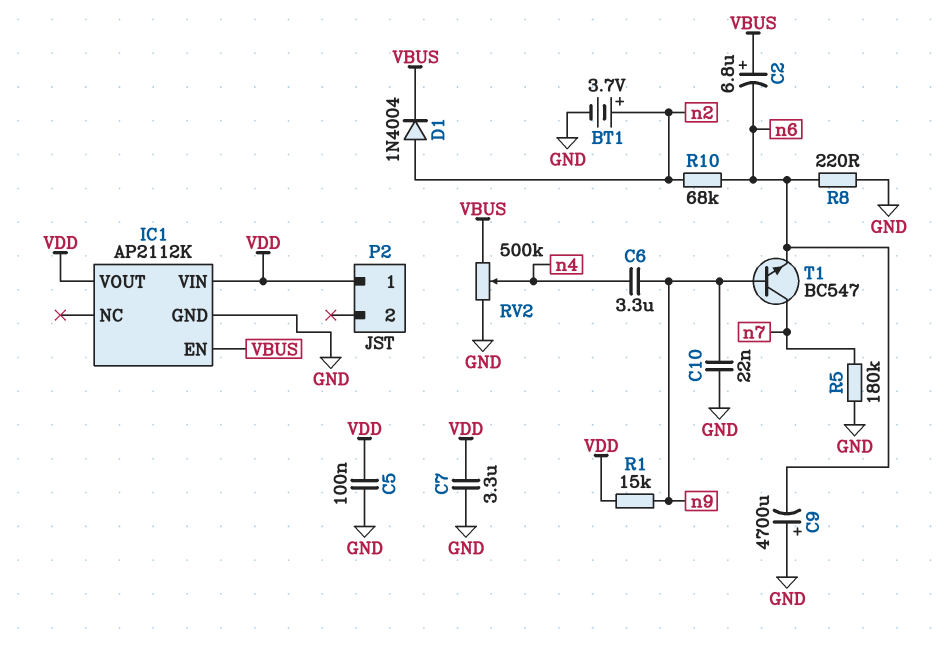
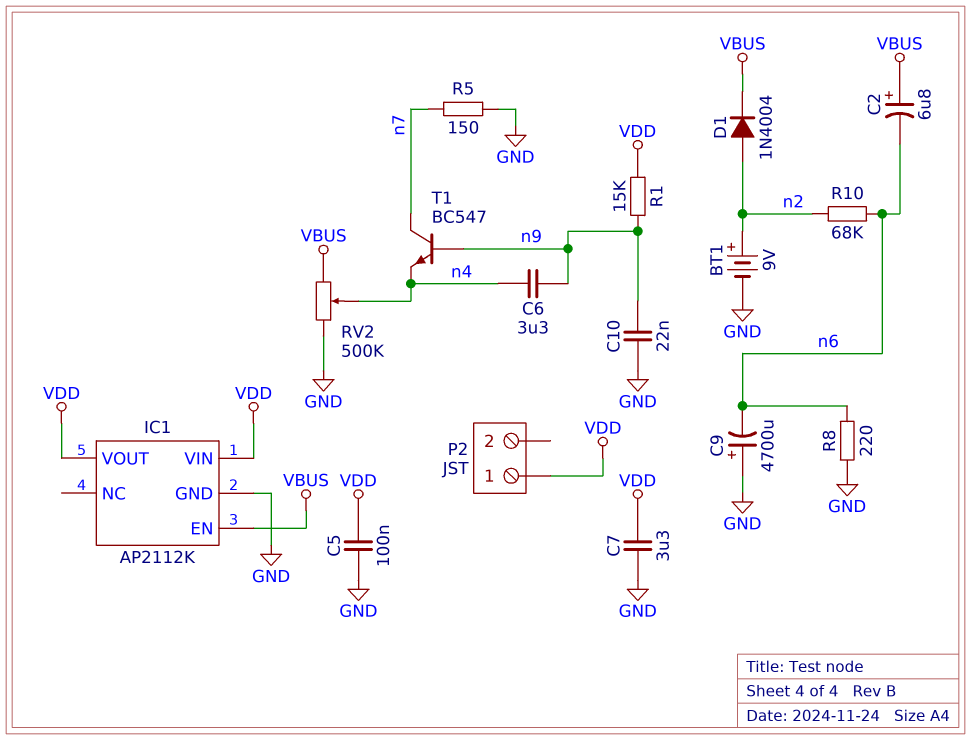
BT1: 3.7V (plus n2, minus GND) -> 9V (plus n2, minus GND)
R5: 180k (GND, n7) -> 150 (GND, n7)
T1: NPN BC547 (B n9, C n7, E n6) -> NPN BC547 (B n9, C n7, E n4)

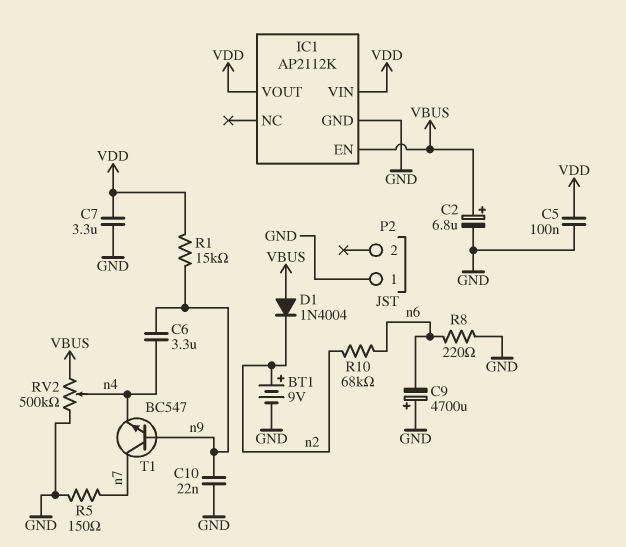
C2: 6.8uF (plus VBUS, minus n6) -> 6.8uF (plus VBUS, minus GND)
D1: diode 1N4004 (A n2, K VBUS) -> diode 1N4004 (A VBUS, K n2)
P2 pin 1: VDD -> GND

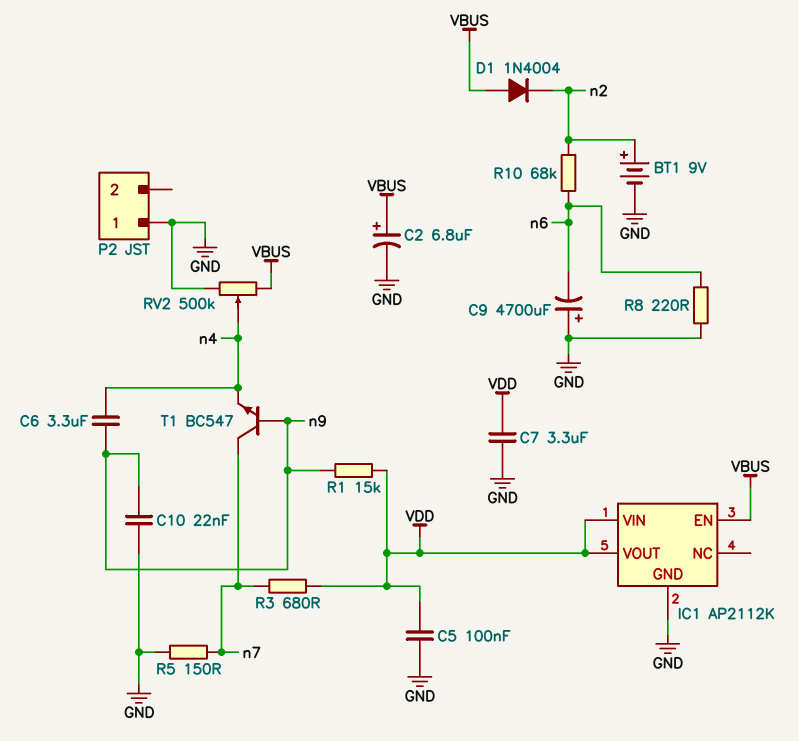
R3: none -> 680 (VDD, n7)

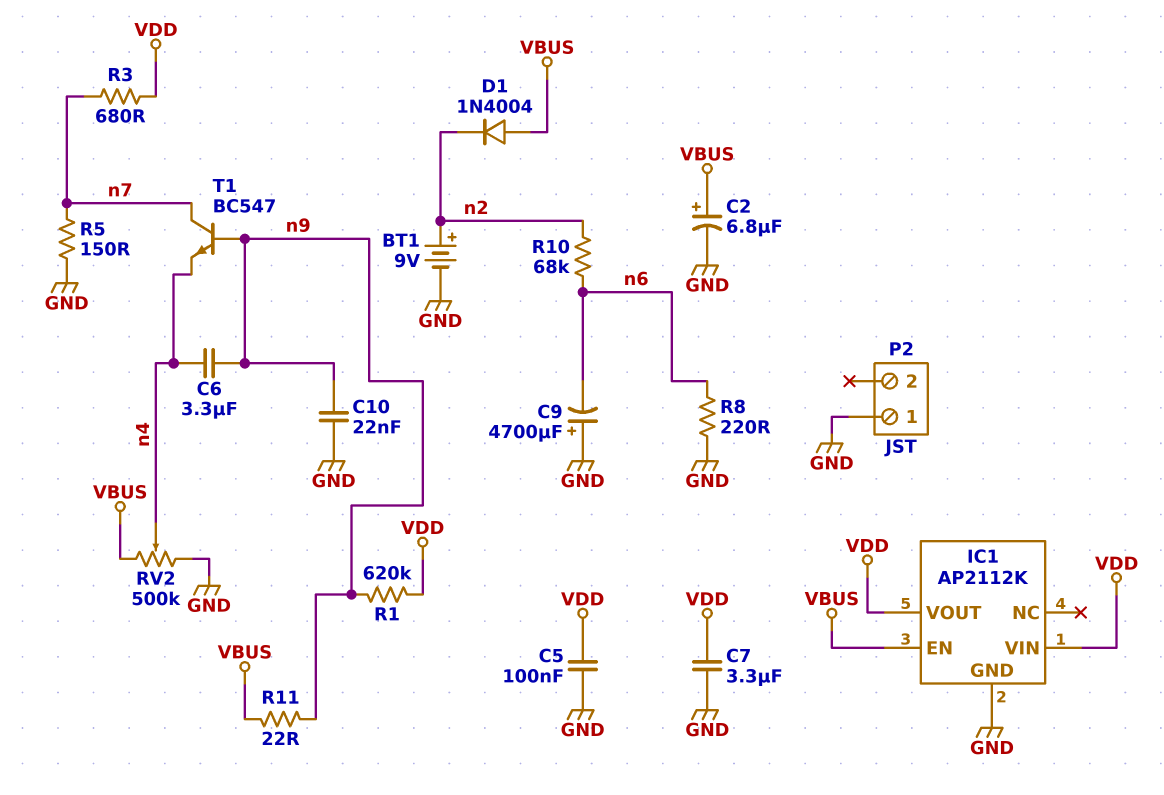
R1: 15k (VDD, n9) -> 620k (VDD, n9)
R11: none -> 22 (VBUS, n9)

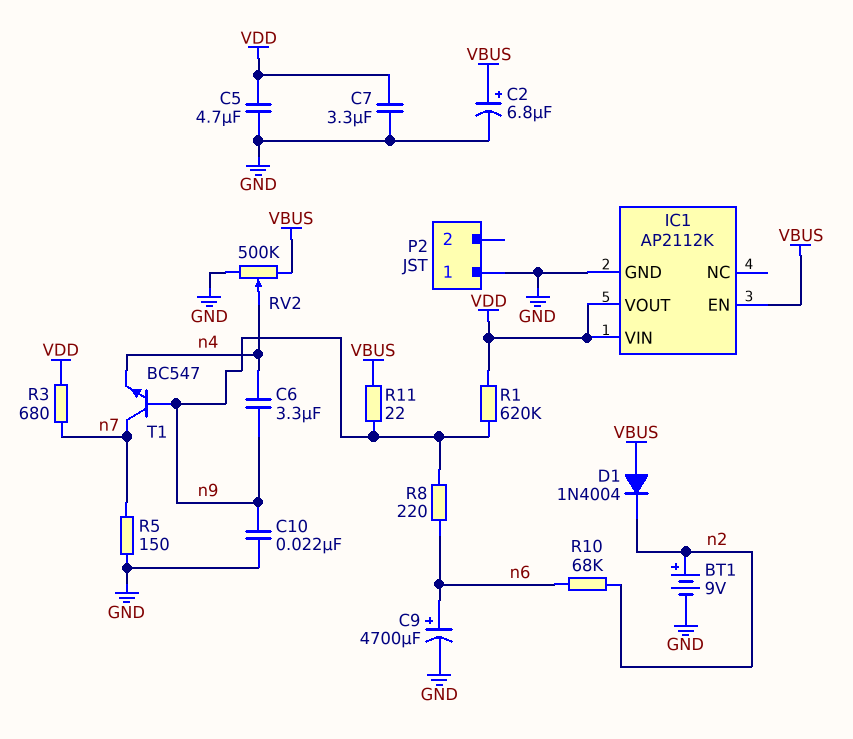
C5: 100nF (GND, VDD) -> 4.7uF (GND, VDD)
C9: 4700uF (plus GND, minus n6) -> 4700uF (plus n6, minus GND)
R8: 220 (GND, n6) -> 220 (n6, n9)

